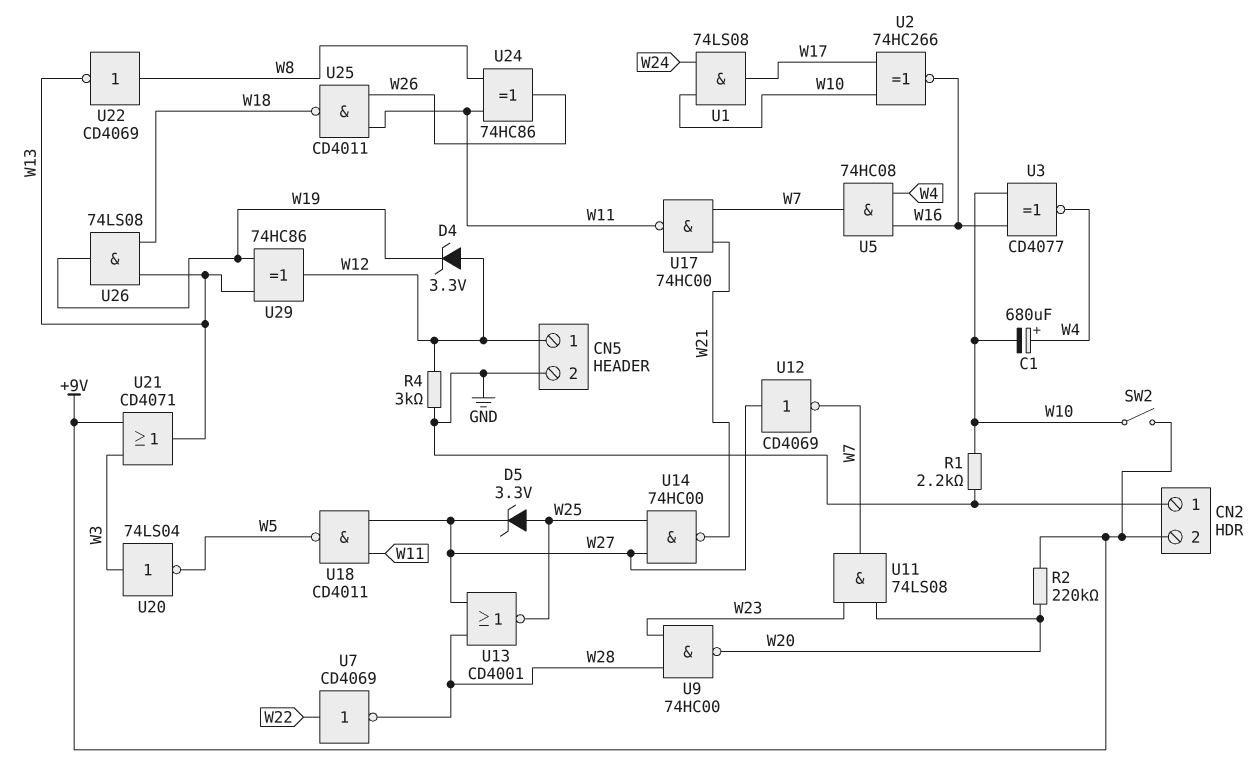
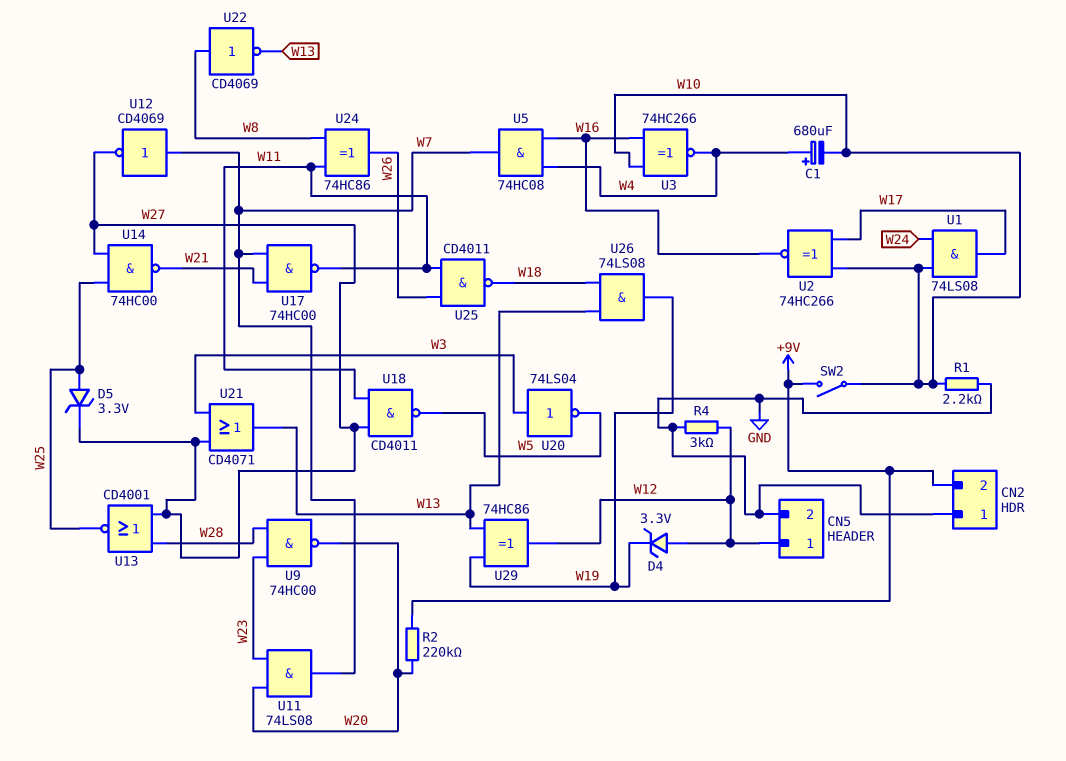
U3: XNOR CD4077 (in W10, in W16, out W4) -> XNOR 74HC266 (in W10, in W16, out W4)
U7: NOT CD4069 (in W22, out W28) -> none
U12: NOT CD4069 (in W27, out W7) -> NOT CD4069 (in W7, out W27)
U21: OR CD4071 (in +9V, in W3, out W13) -> OR CD4071 (in W3, in W27, out W13)

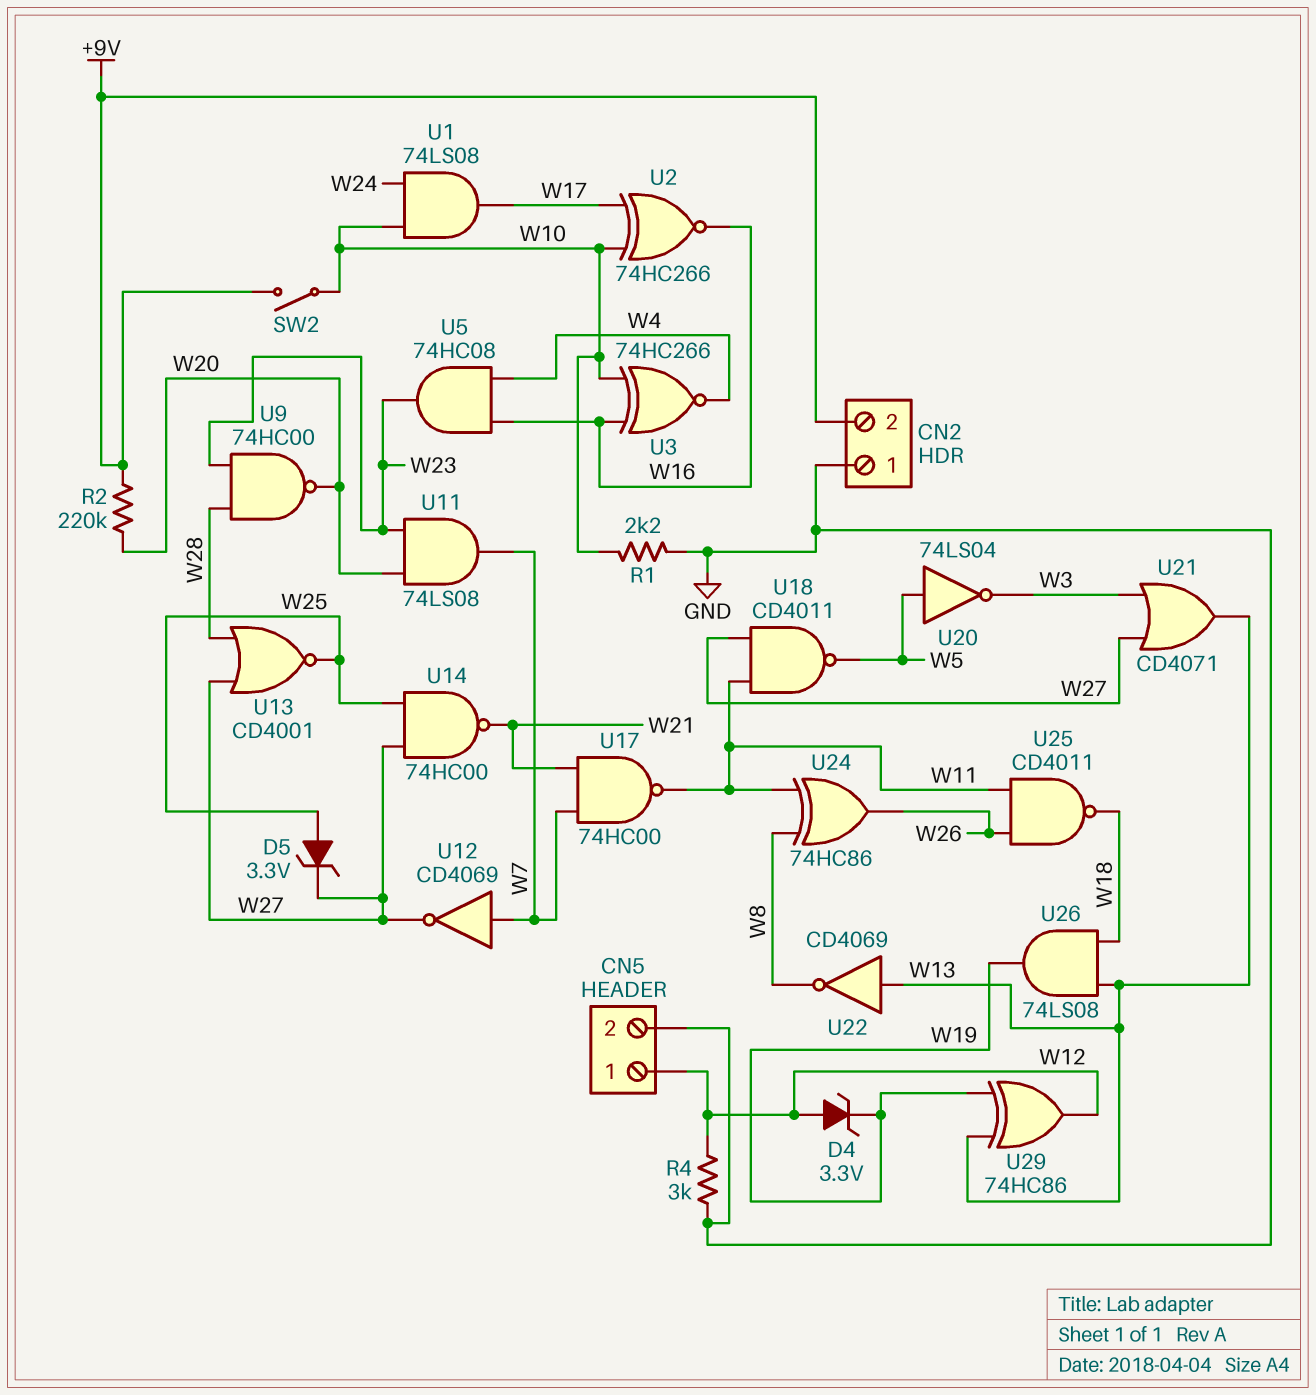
C1: 680uF (plus W4, minus W10) -> none
U5: AND 74HC08 (in W4, in W16, out W7) -> AND 74HC08 (in W4, in W16, out W23)
U20: NOT 74LS04 (in W3, out W5) -> NOT 74LS04 (in W5, out W3)
U22: NOT CD4069 (in W8, out W13) -> NOT CD4069 (in W13, out W8)

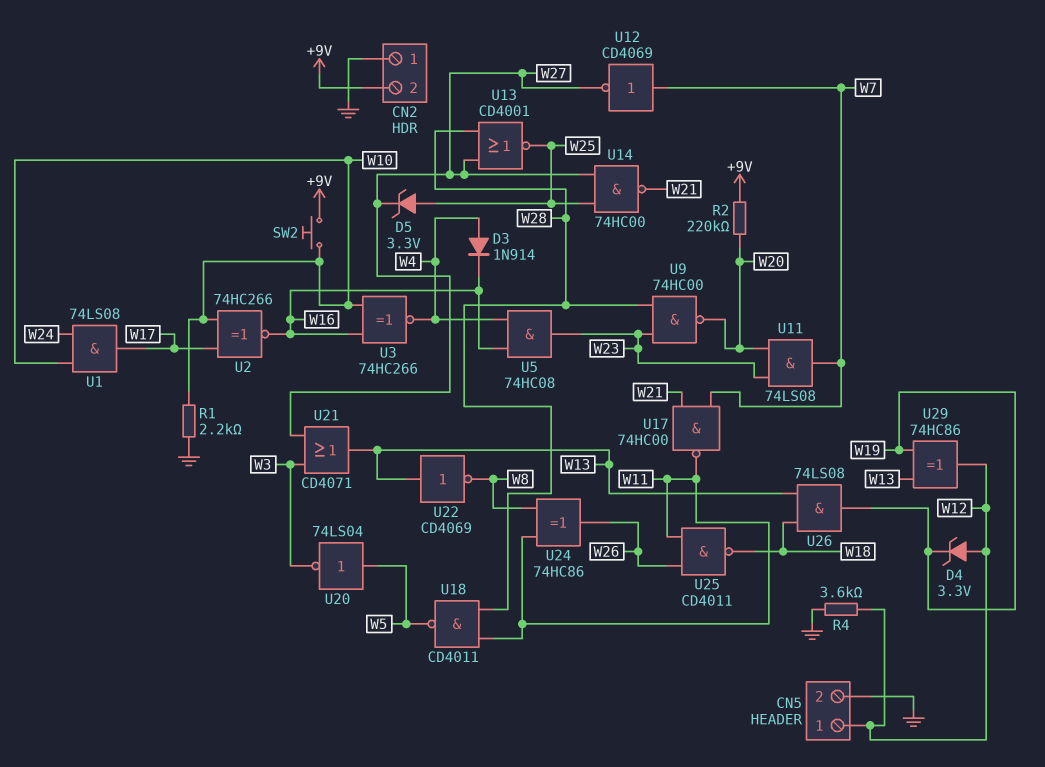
D3: none -> diode 1N914 (A W4, K W16)
R4: 3k (GND, W12) -> 3.6k (GND, W12)
SW2: switch (+9V, W10) -> button (+9V, W10)
U18: NAND CD4011 (in W11, in W27, out W5) -> NAND CD4011 (in W11, in W28, out W5)

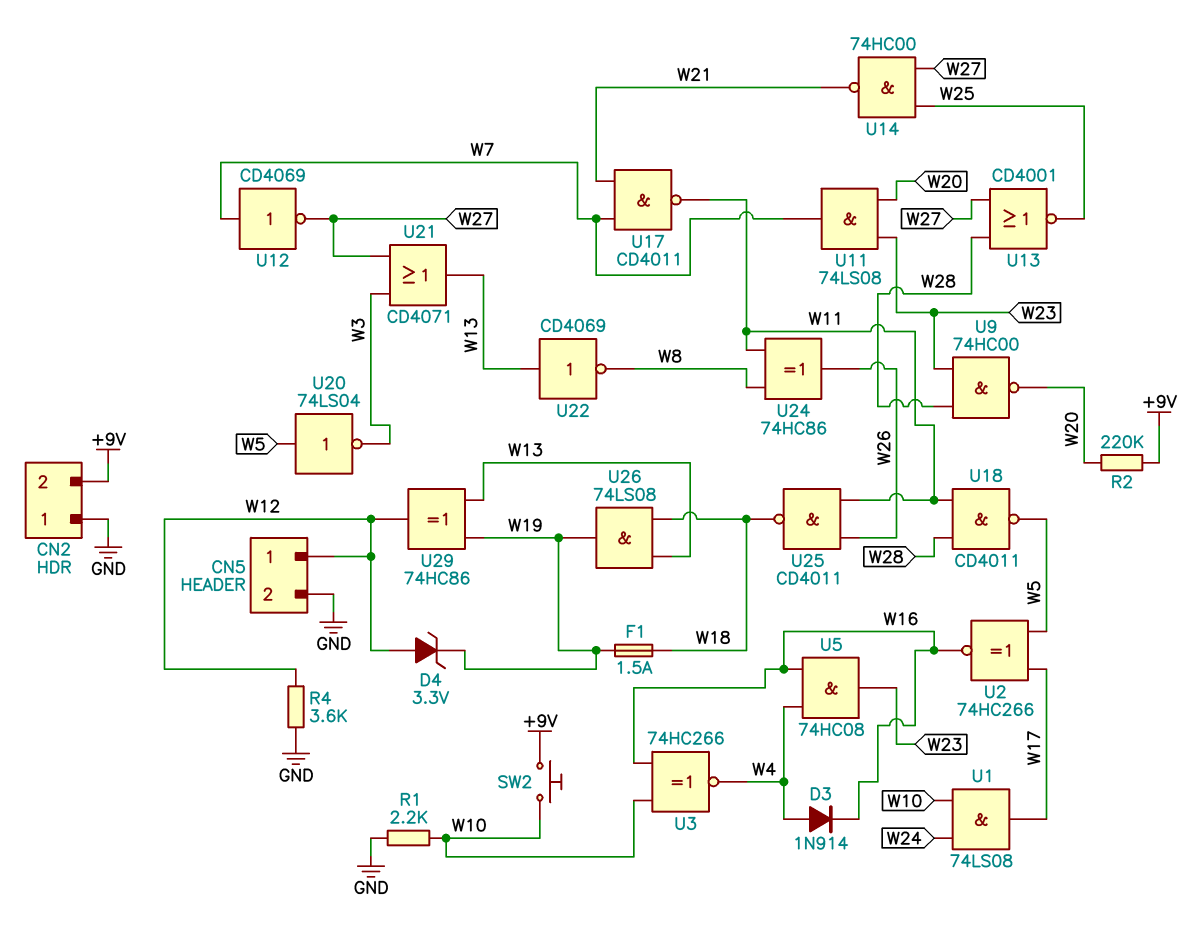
D5: zener 3.3V (A W25, K W27) -> none
F1: none -> 1.5A (W18, W19)
U2: XNOR 74HC266 (in W10, in W17, out W16) -> XNOR 74HC266 (in W5, in W17, out W16)
U17: NAND 74HC00 (in W7, in W21, out W11) -> NAND CD4011 (in W7, in W21, out W11)

